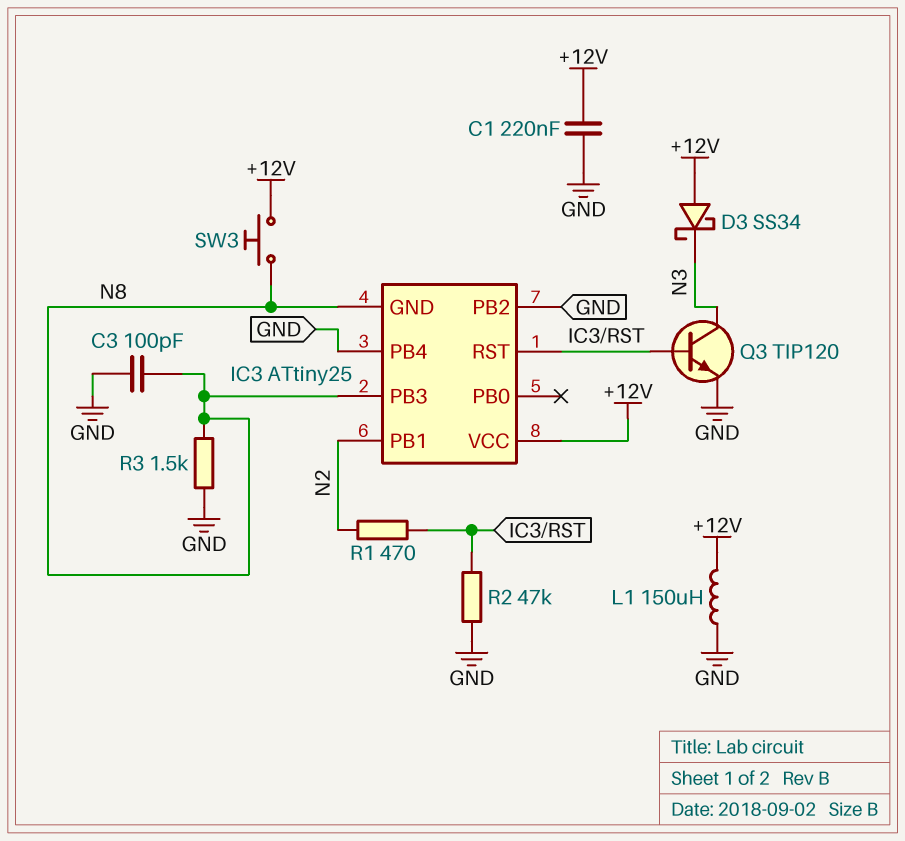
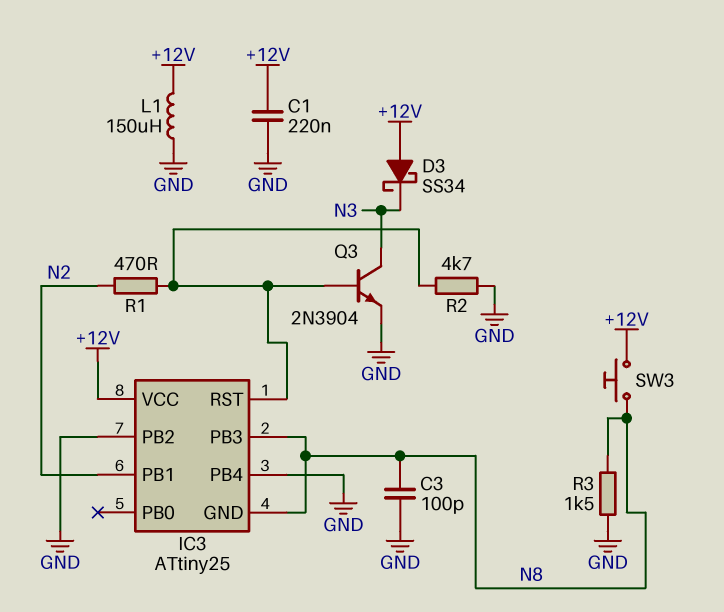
Q3: NPN TIP120 (B IC3/RST, C N3, E GND) -> NPN 2N3904 (B IC3/RST, C N3, E GND)
R2: 47k (GND, IC3/RST) -> 4.7k (GND, IC3/RST)

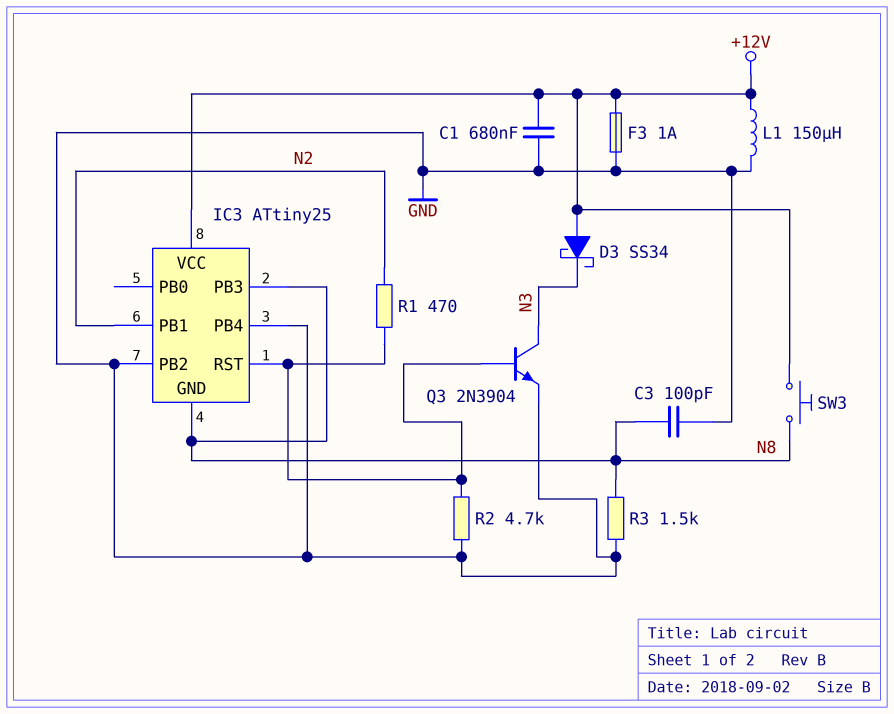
C1: 220nF (+12V, GND) -> 680nF (+12V, GND)
F3: none -> 1A (+12V, GND)

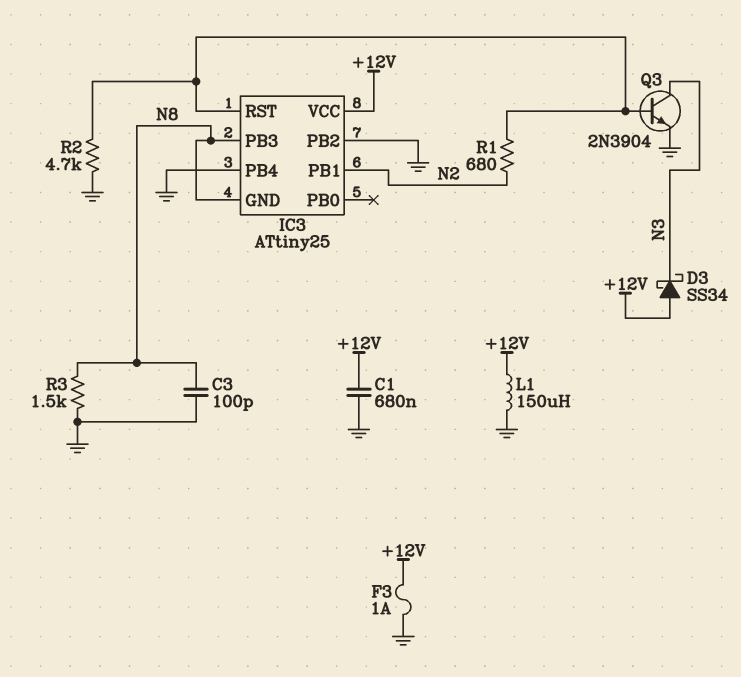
R1: 470 (IC3/RST, N2) -> 680 (IC3/RST, N2)
SW3: button (+12V, N8) -> none

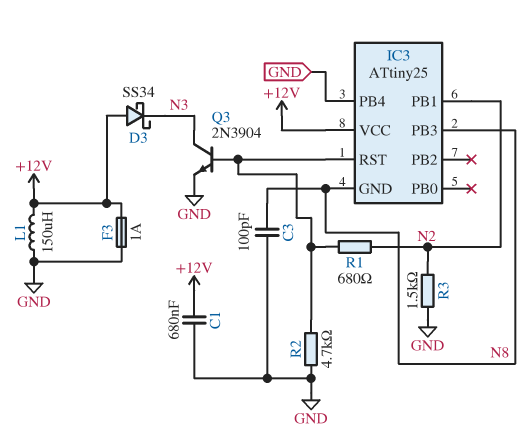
IC3 pin PB2: GND -> none
R3: 1.5k (GND, N8) -> 1.5k (GND, N2)

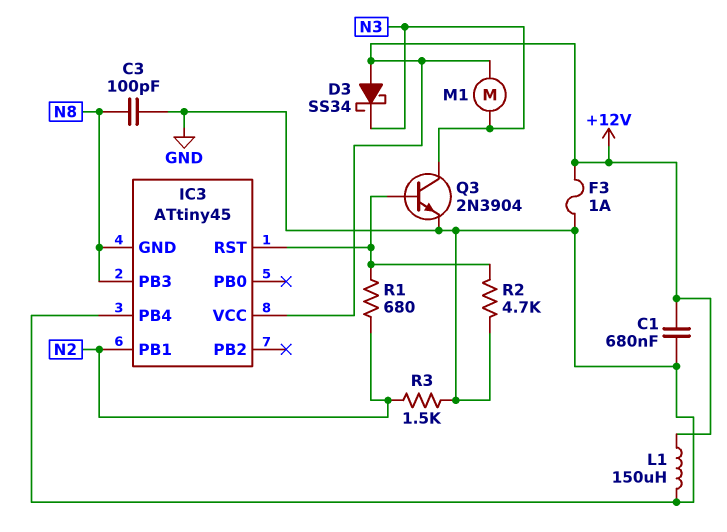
IC3: ATtiny25 -> ATtiny45
M1: none -> motor (+12V, N3)

